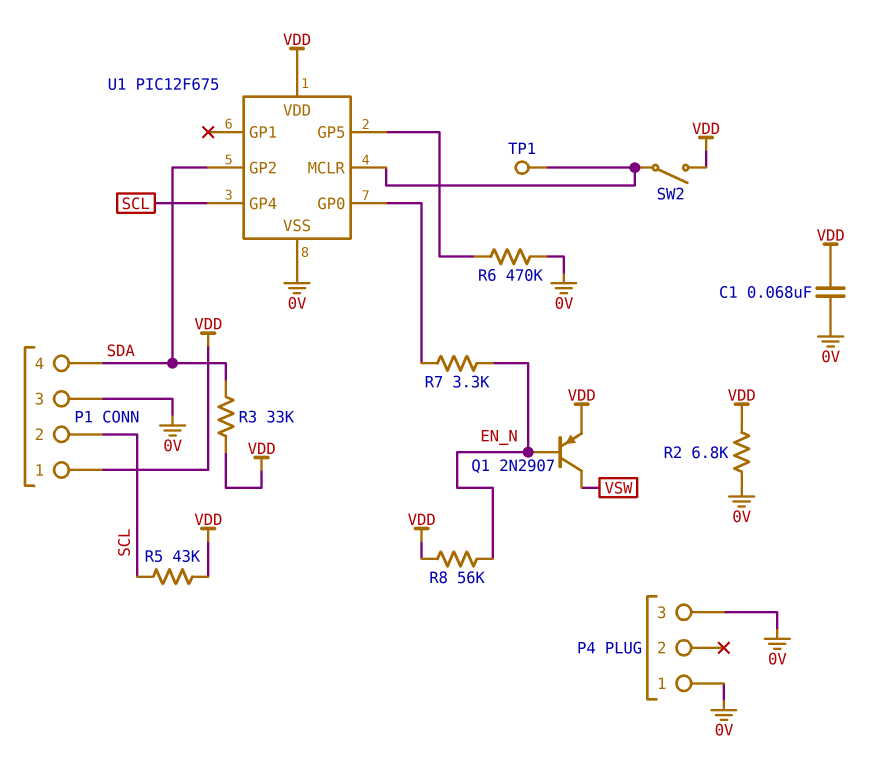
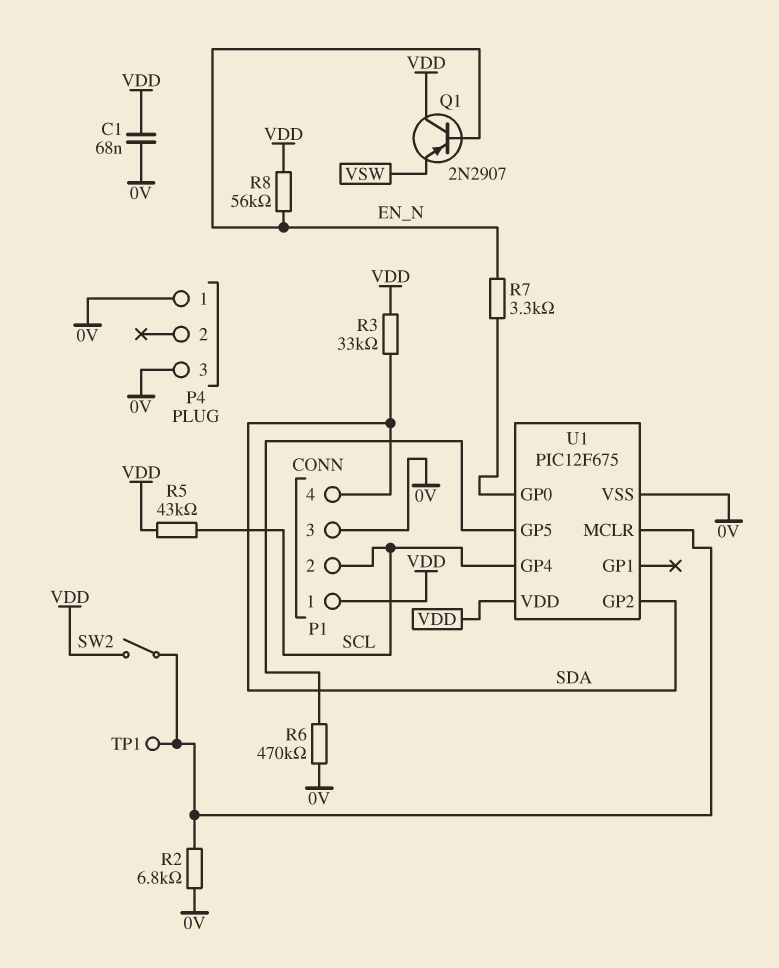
Q1: PNP 2N2907 (B EN_N, C VSW, E VDD) -> PNP 2N2907 (B EN_N, C VDD, E VSW)
R2: 6.8k (0V, VDD) -> 6.8k (0V, U1/MCLR)

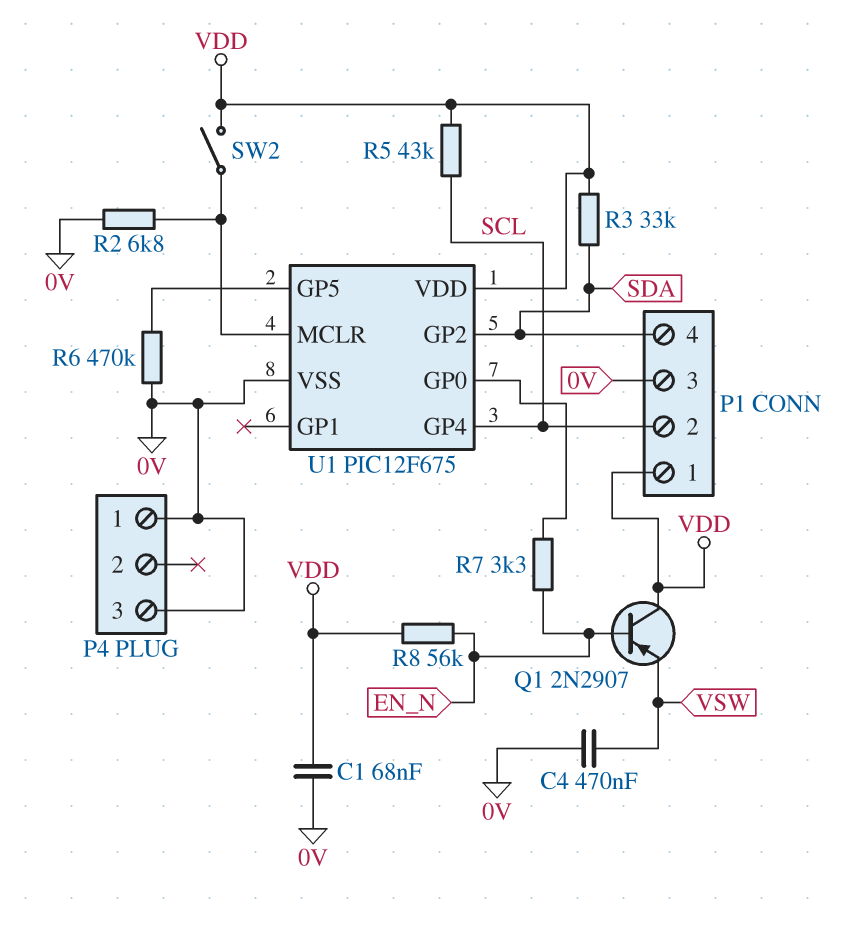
C4: none -> 470nF (0V, VSW)
TP1: test point (U1/MCLR) -> none

